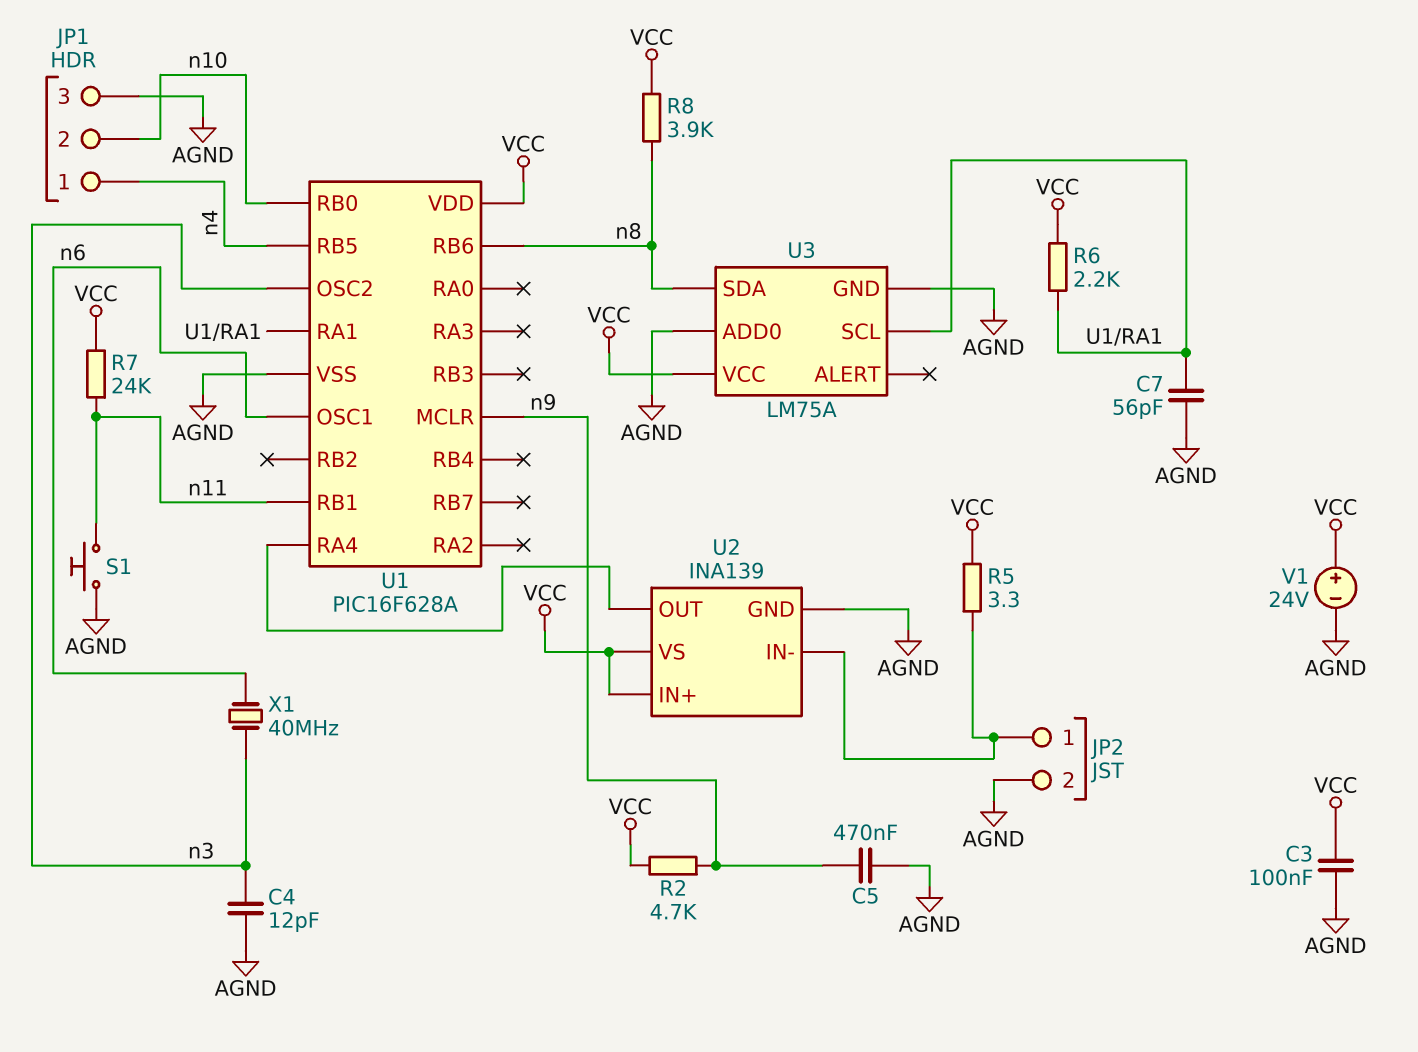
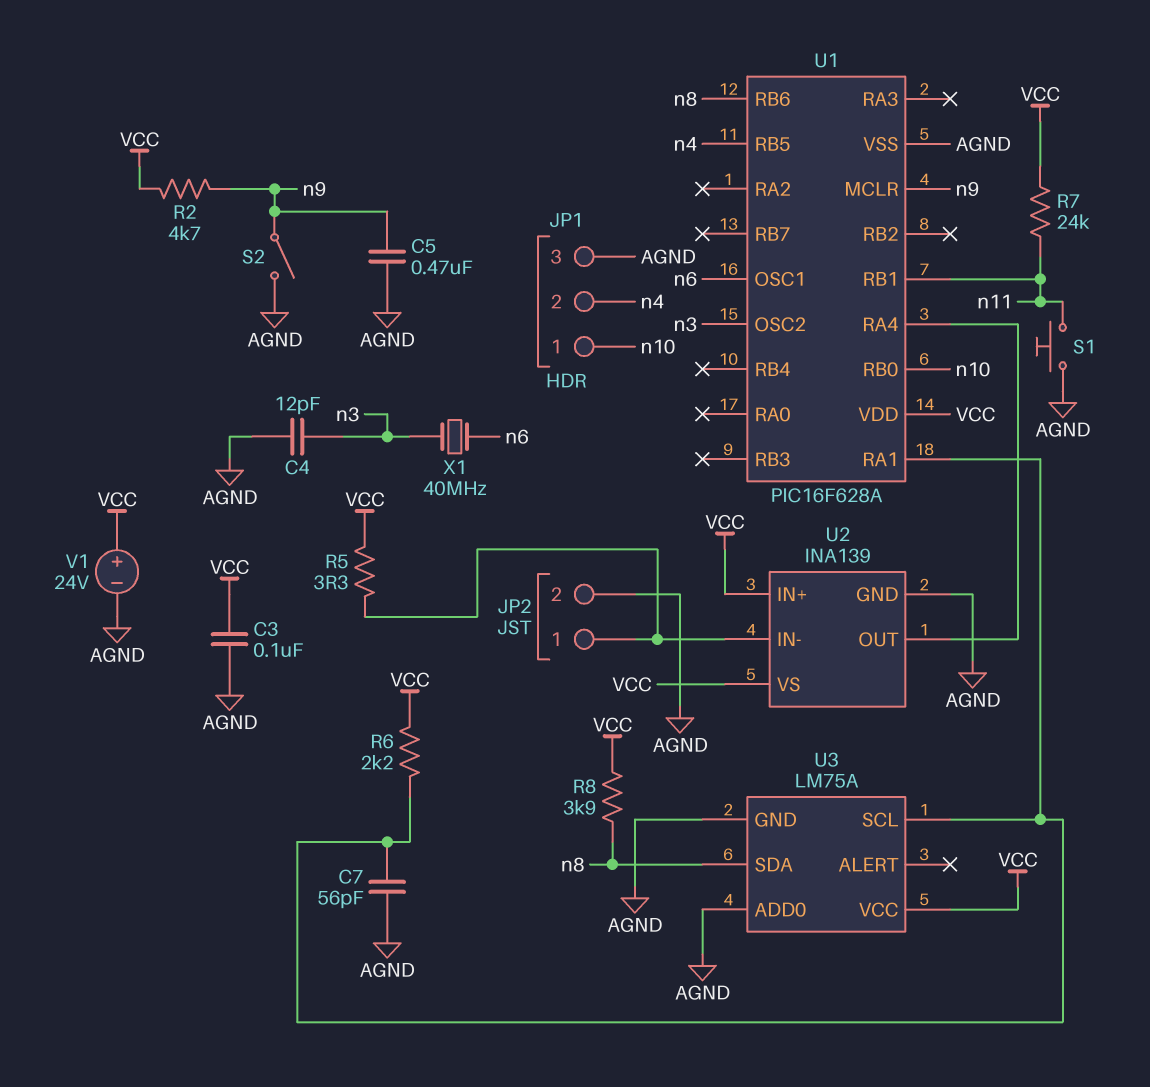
JP1 pin 1: n4 -> n10
JP1 pin 2: n10 -> n4
S2: none -> switch (AGND, n9)

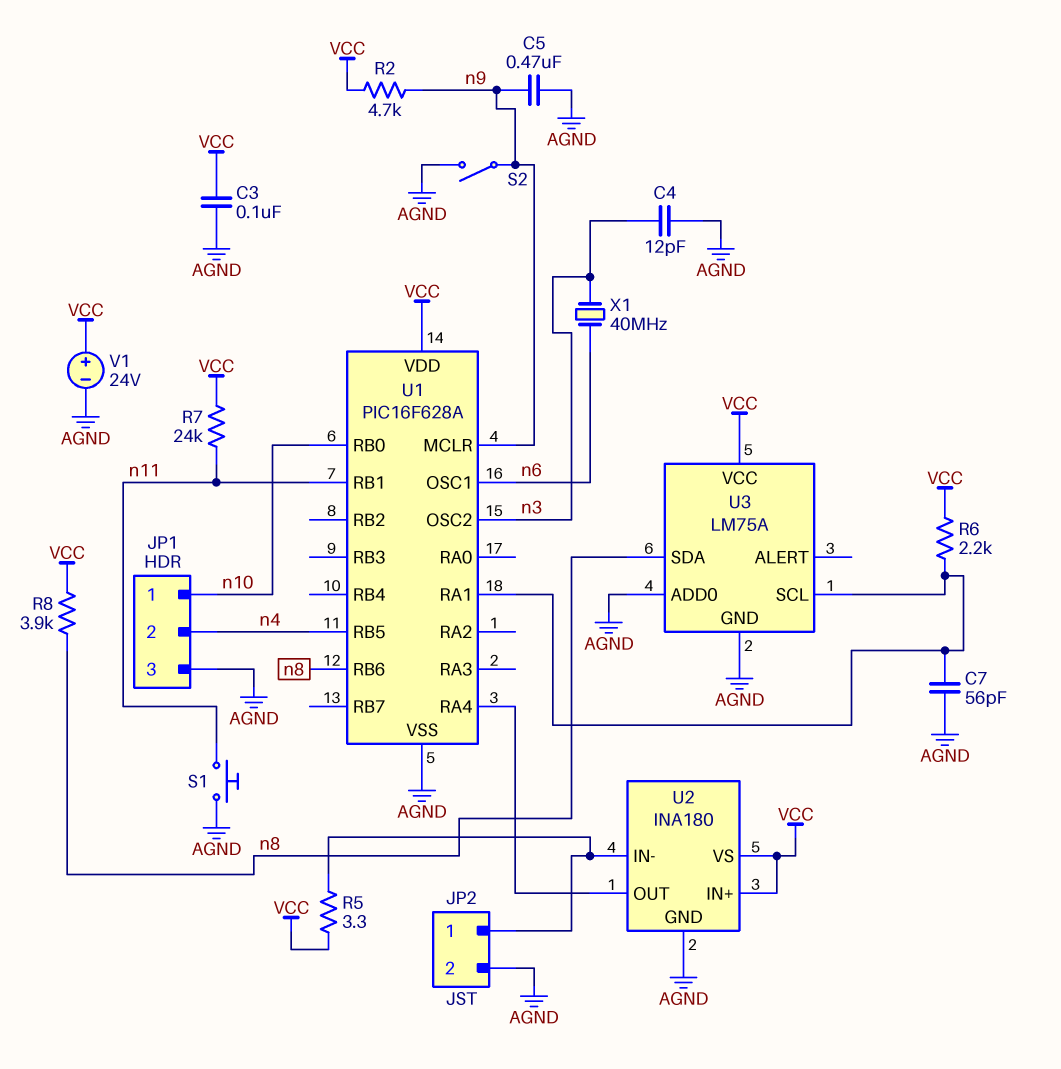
U2: INA139 -> INA180

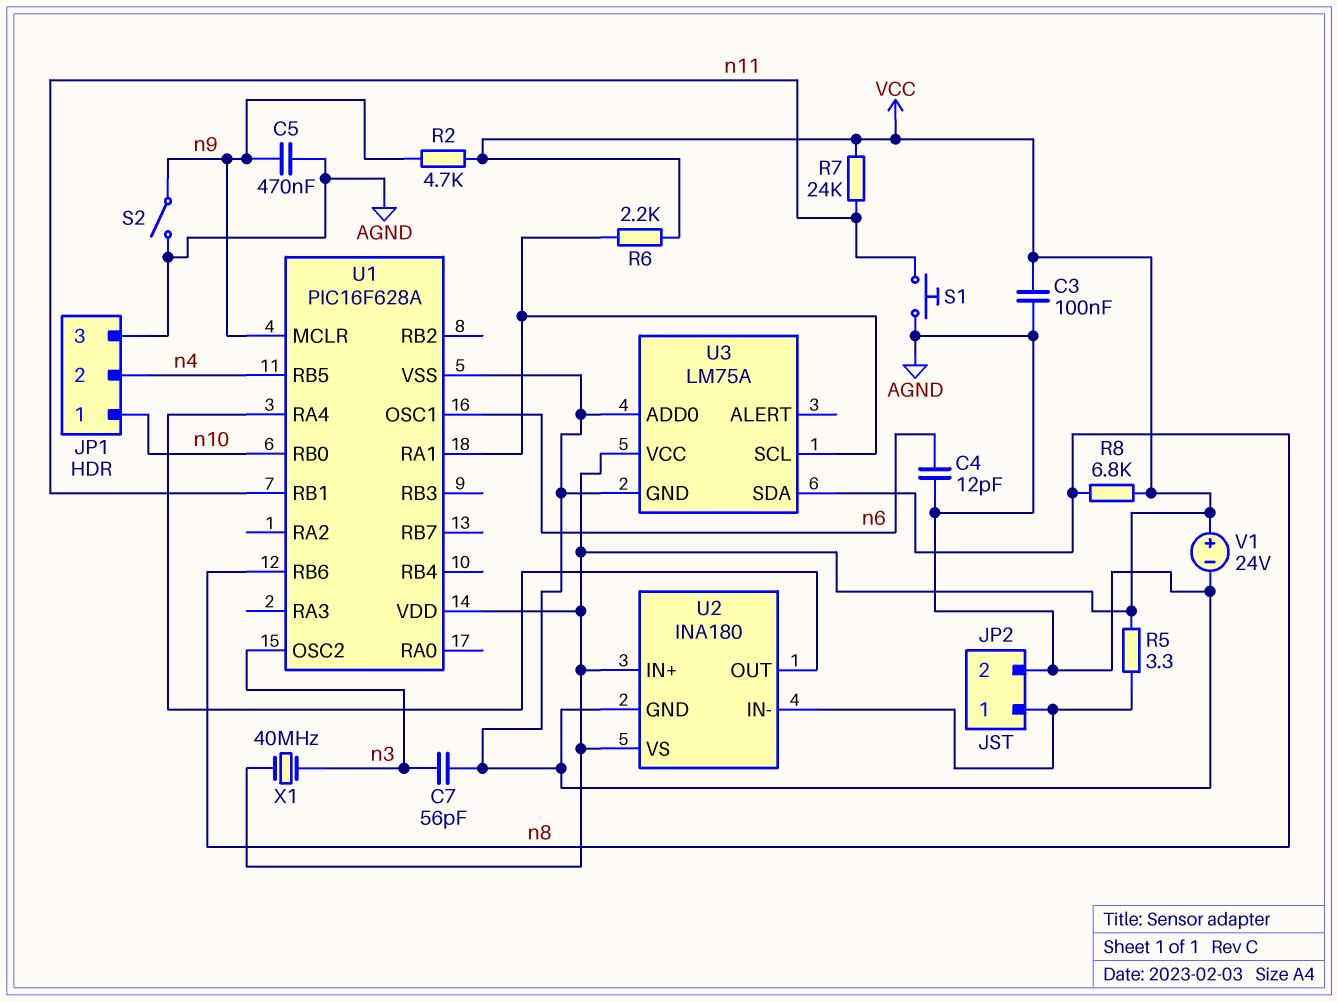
C4: 12pF (AGND, n3) -> 12pF (AGND, n6)
C7: 56pF (AGND, U1/RA1) -> 56pF (AGND, n3)
R8: 3.9k (VCC, n8) -> 6.8k (VCC, n8)
X1: 40MHz (n3, n6) -> 40MHz (VCC, n3)

